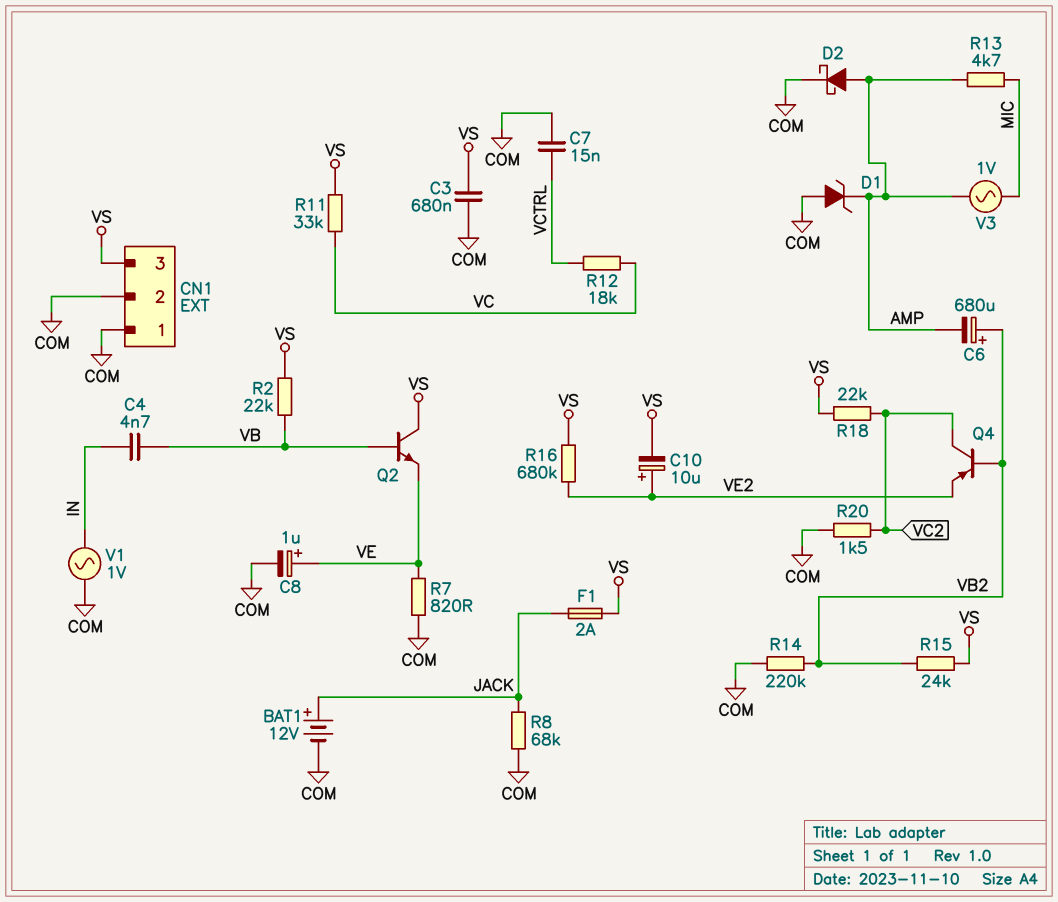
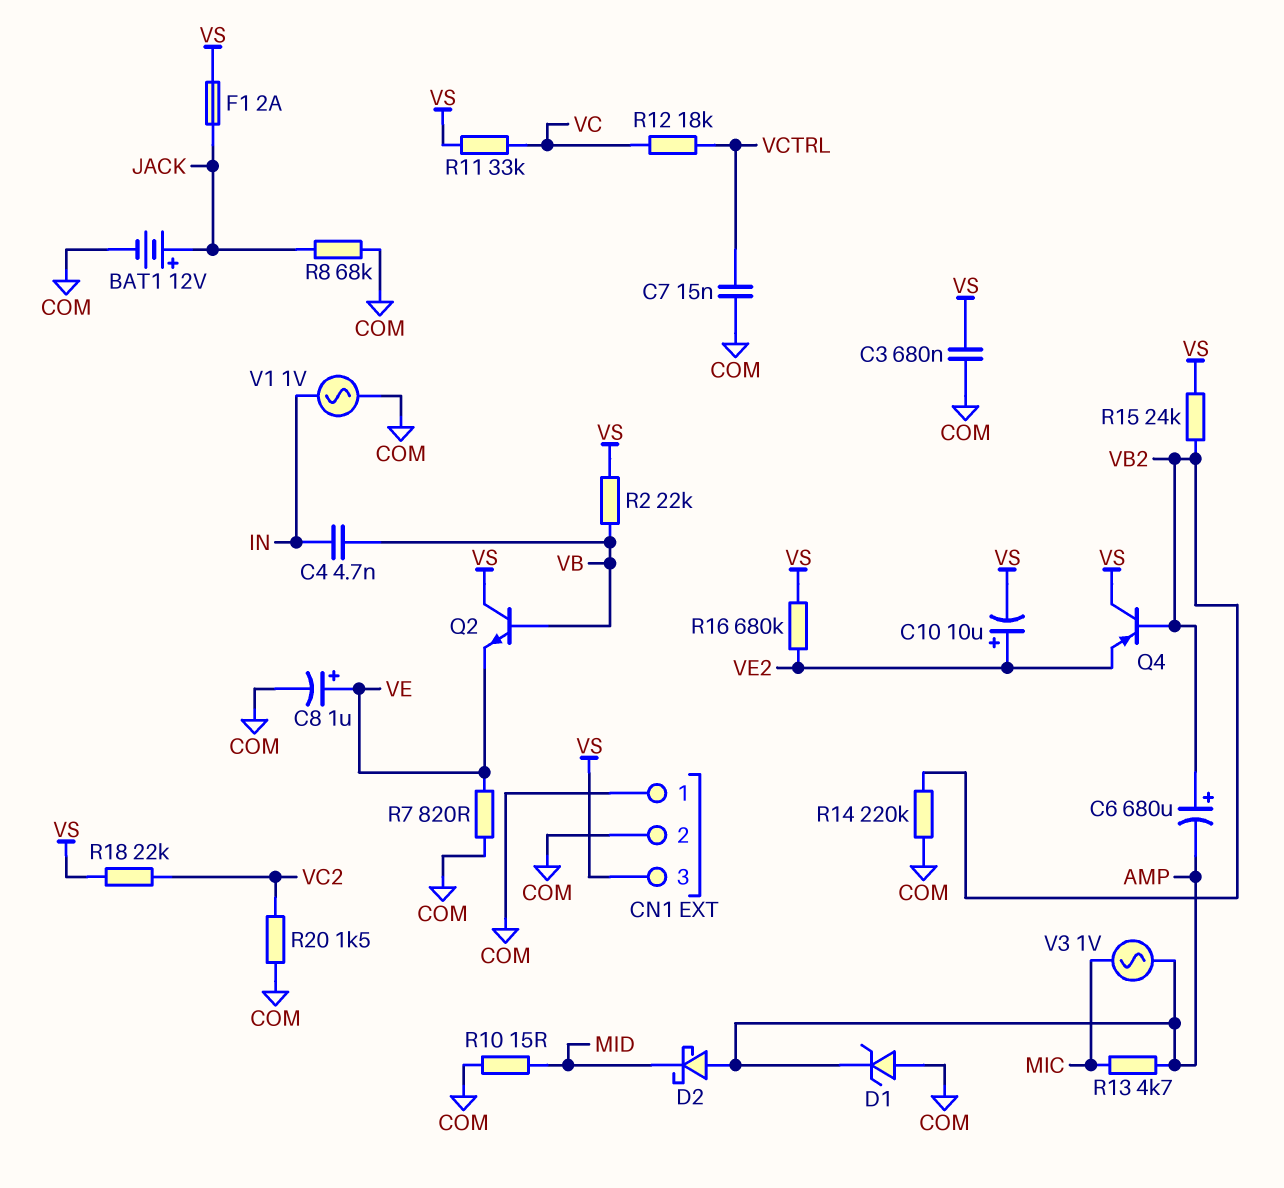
D2: schottky (A AMP, K COM) -> schottky (A AMP, K MID)
Q4: PNP (B VB2, C VC2, E VE2) -> PNP (B VB2, C VS, E VE2)
R10: none -> 15 (COM, MID)

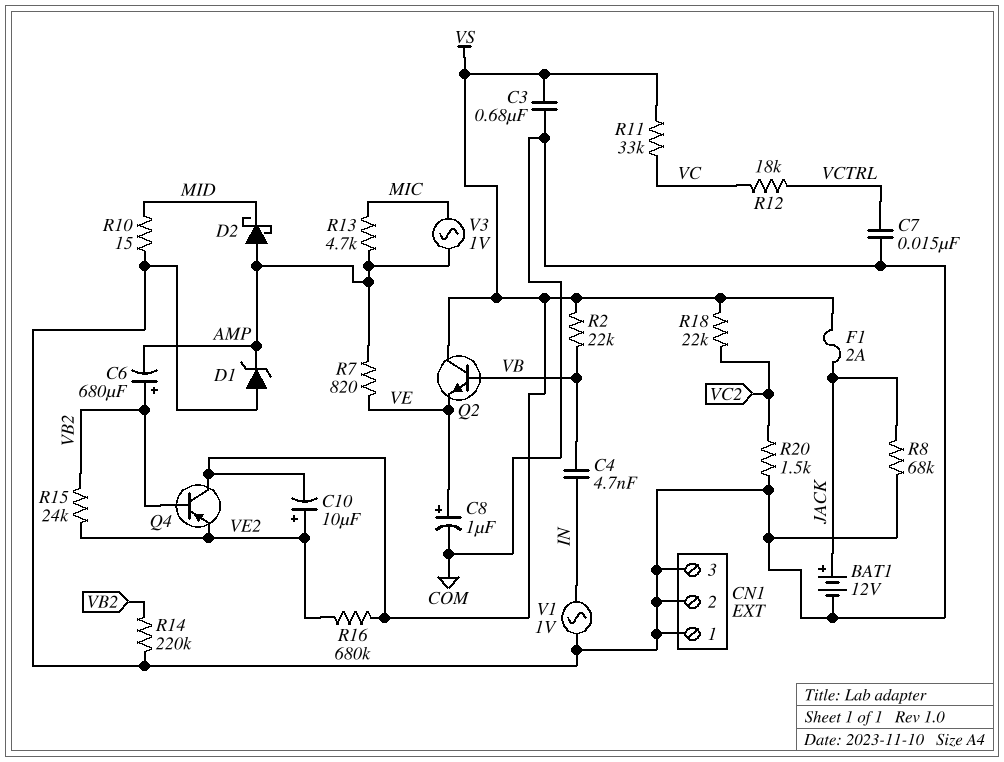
CN1 pin 3: VS -> COM
R7: 820 (COM, VE) -> 820 (AMP, VE)
R15: 24k (VB2, VS) -> 24k (VB2, VE2)

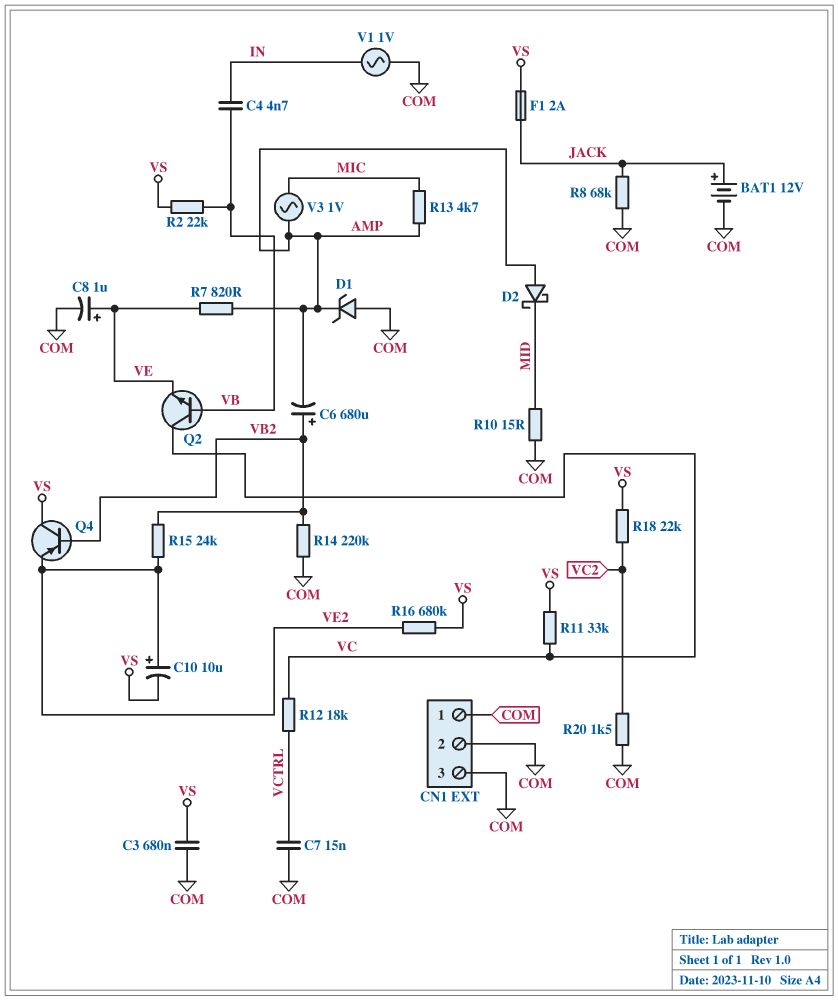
Q2: NPN (B VB, C VS, E VE) -> NPN (B VB, C VC, E VE)

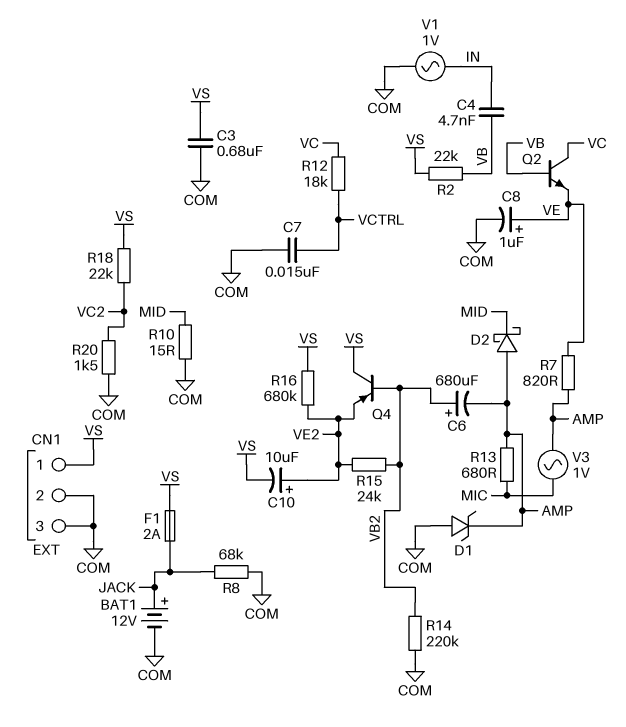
CN1 pin 1: COM -> VS
R11: 33k (VC, VS) -> none
R13: 4.7k (AMP, MIC) -> 680 (AMP, MIC)

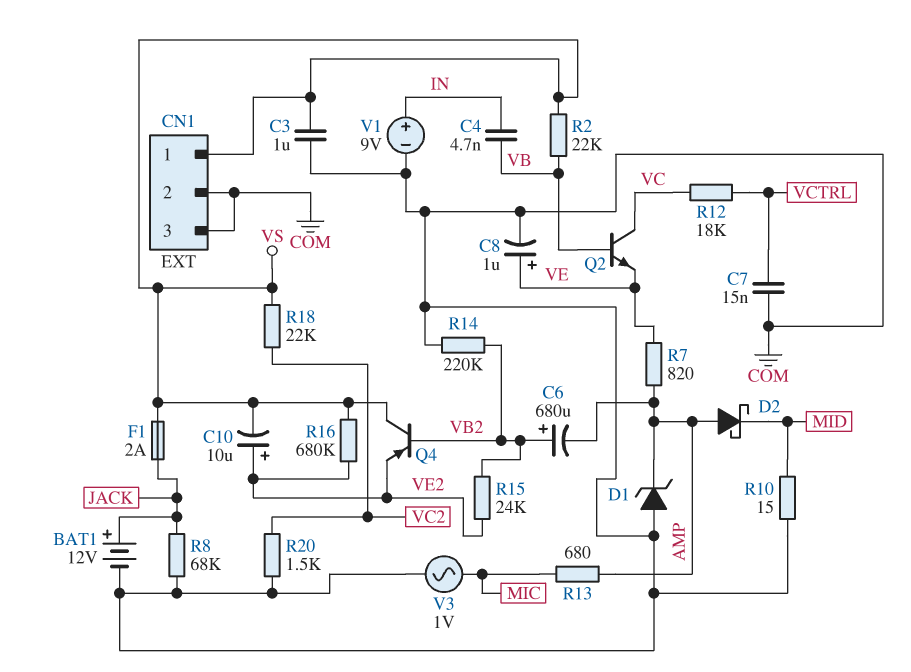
C3: 680nF (COM, VS) -> 1uF (COM, VS)
V1: AC 1V (COM, IN) -> 9V (plus IN, minus COM)
V3: AC 1V (AMP, MIC) -> AC 1V (COM, MIC)

